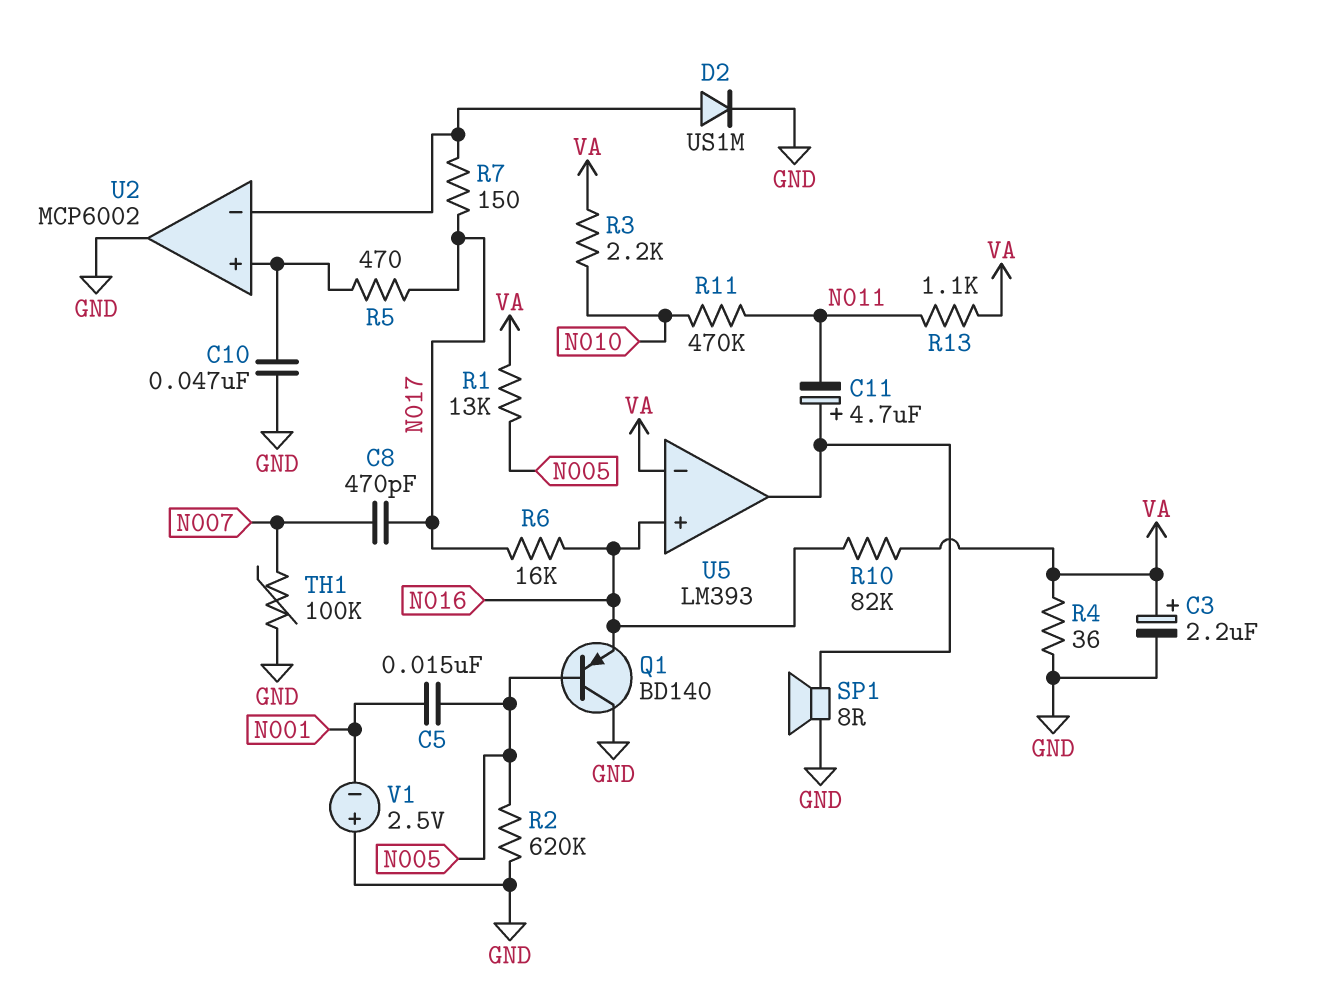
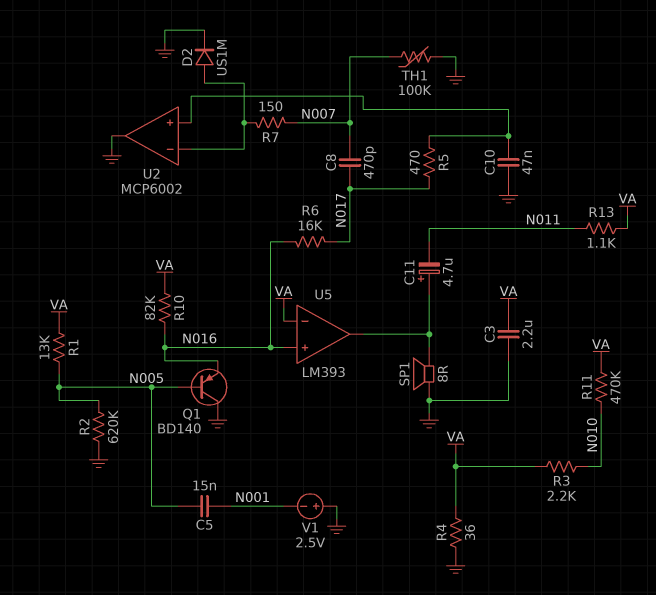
C3: 2.2uF (plus VA, minus GND) -> 2.2uF (GND, VA)
R7: 150 (N017, U2/in-) -> 150 (N007, U2/in-)
R11: 470k (N010, N011) -> 470k (N010, VA)

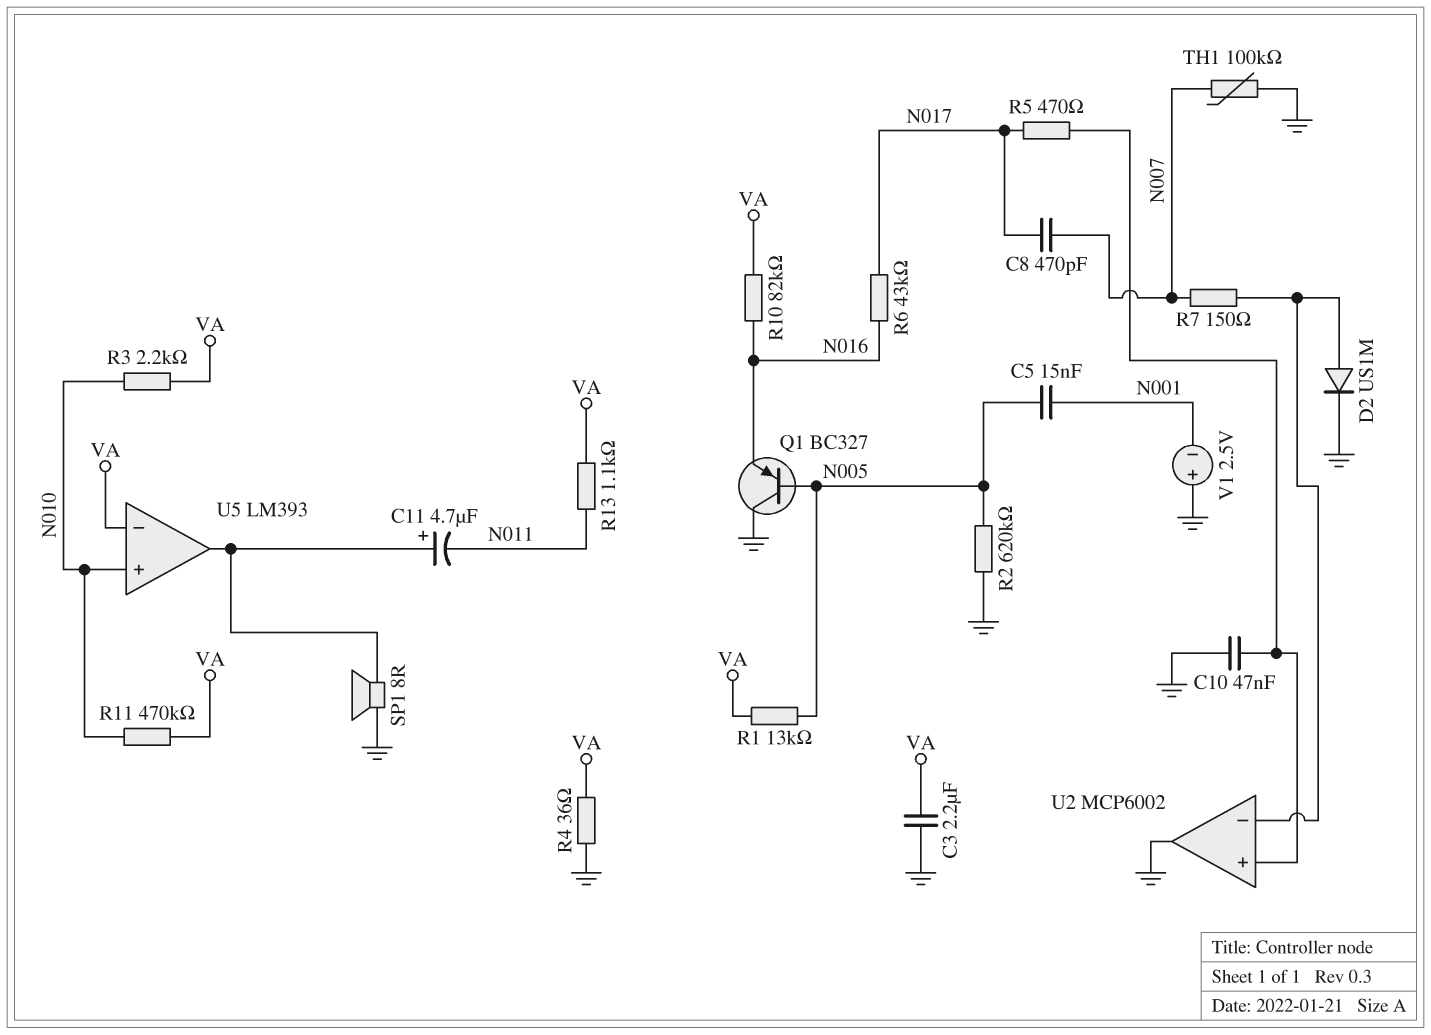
Q1: PNP BD140 (B N005, C GND, E N016) -> PNP BC327 (B N005, C GND, E N016)
R6: 16k (N016, N017) -> 43k (N016, N017)
U5 pin in+: N016 -> N010

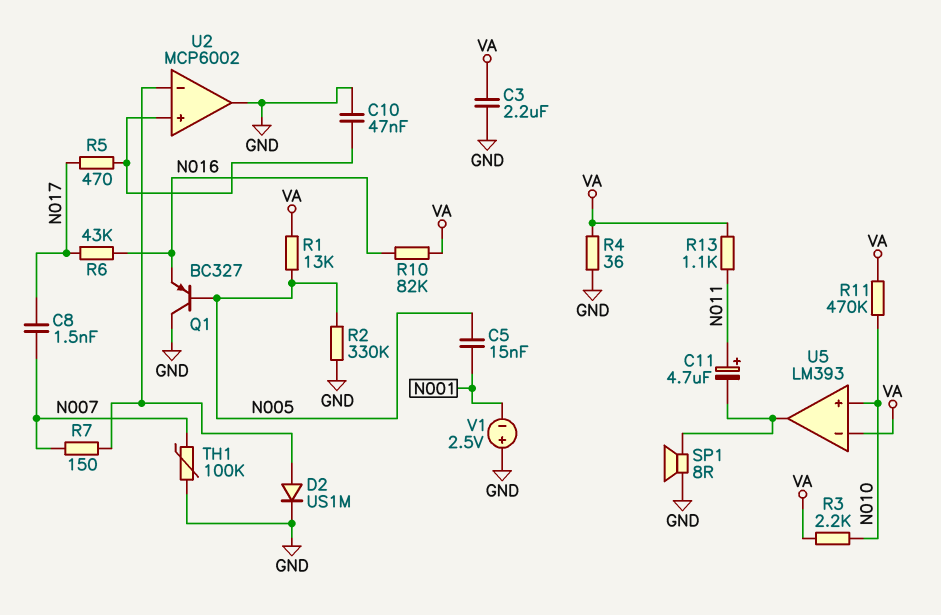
C8: 470pF (N007, N017) -> 1.5nF (N007, N017)
C11: 4.7uF (plus U5/out, minus N011) -> 4.7uF (plus N011, minus U5/out)
R2: 620k (GND, N005) -> 330k (GND, N005)

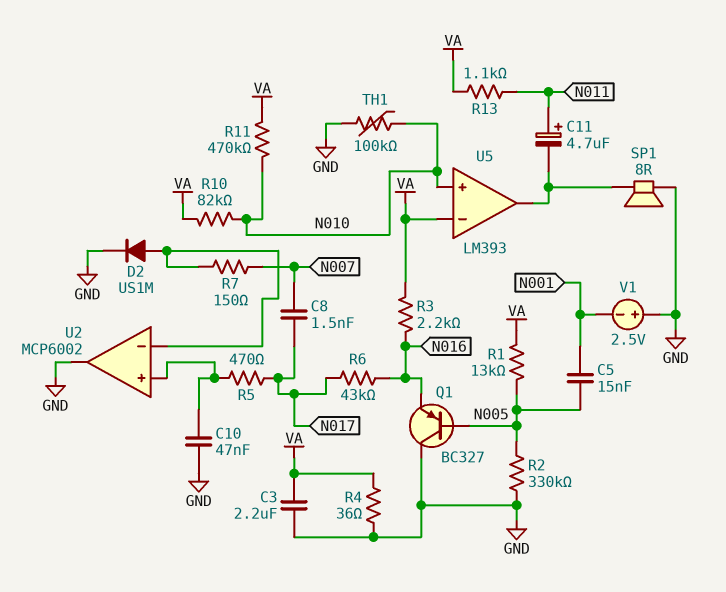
R3: 2.2k (N010, VA) -> 2.2k (N016, VA)
R10: 82k (N016, VA) -> 82k (N010, VA)
TH1: 100k (GND, N007) -> 100k (GND, N010)

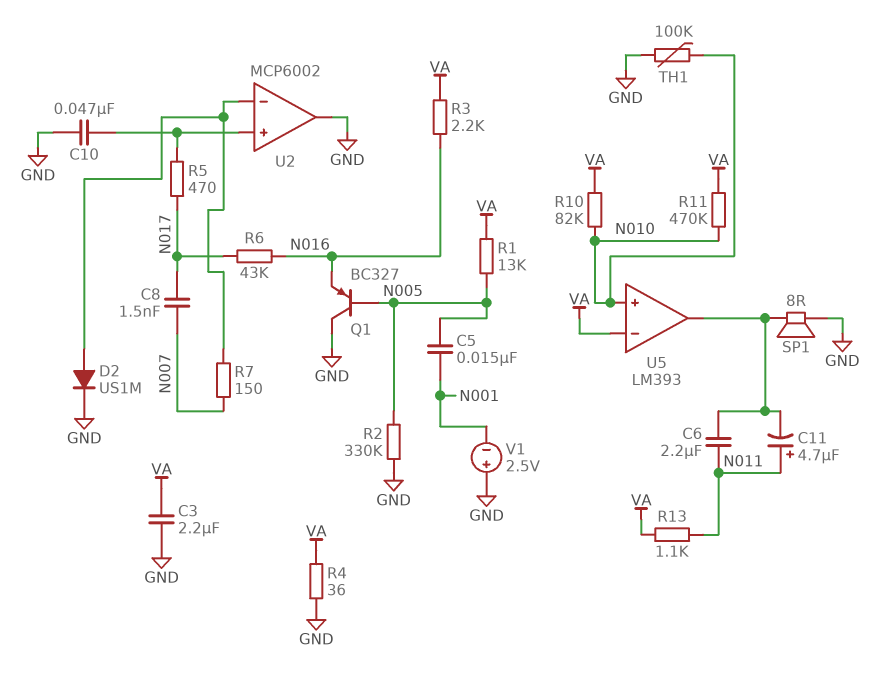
C6: none -> 2.2uF (N011, U5/out)

